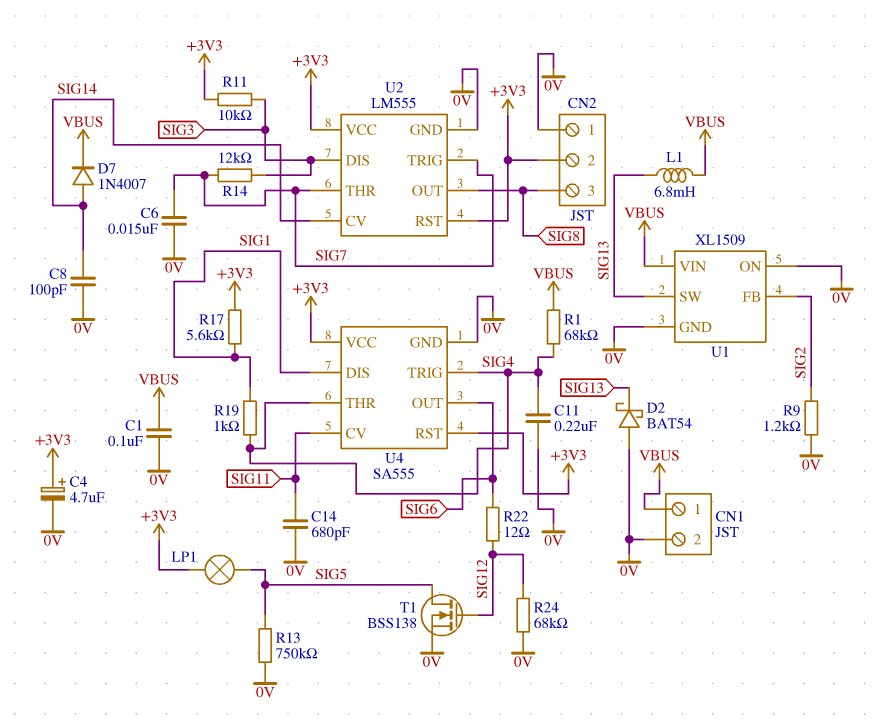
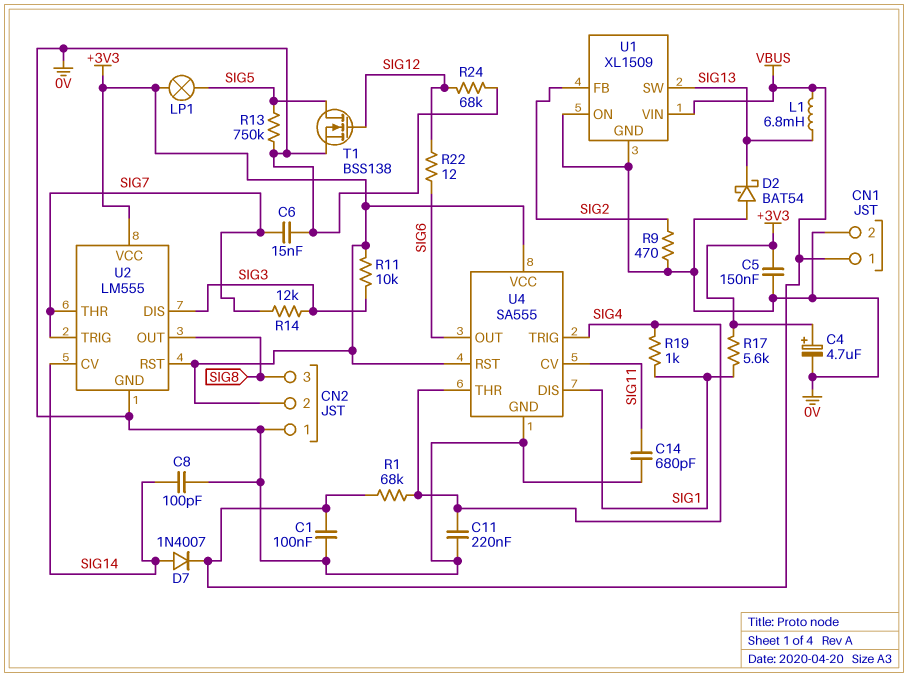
C5: none -> 150nF (+3V3, 0V)
R9: 1.2k (0V, SIG2) -> 470 (0V, SIG2)

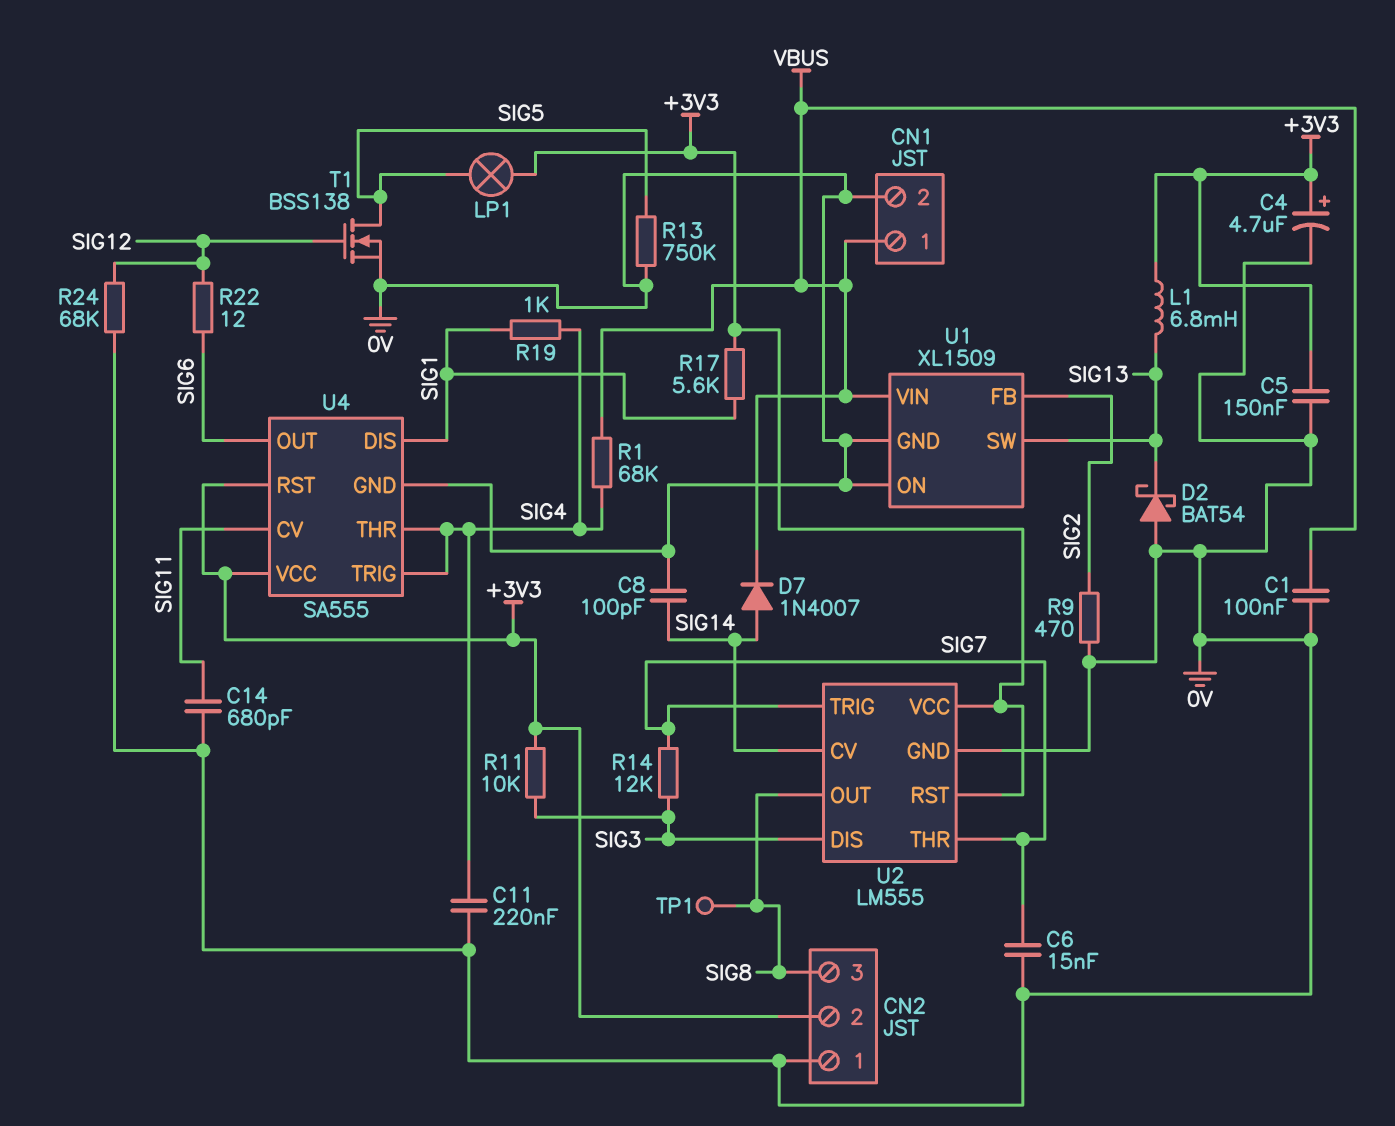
L1: 6.8mH (SIG13, VBUS) -> 6.8mH (+3V3, SIG13)
TP1: none -> test point (SIG8)

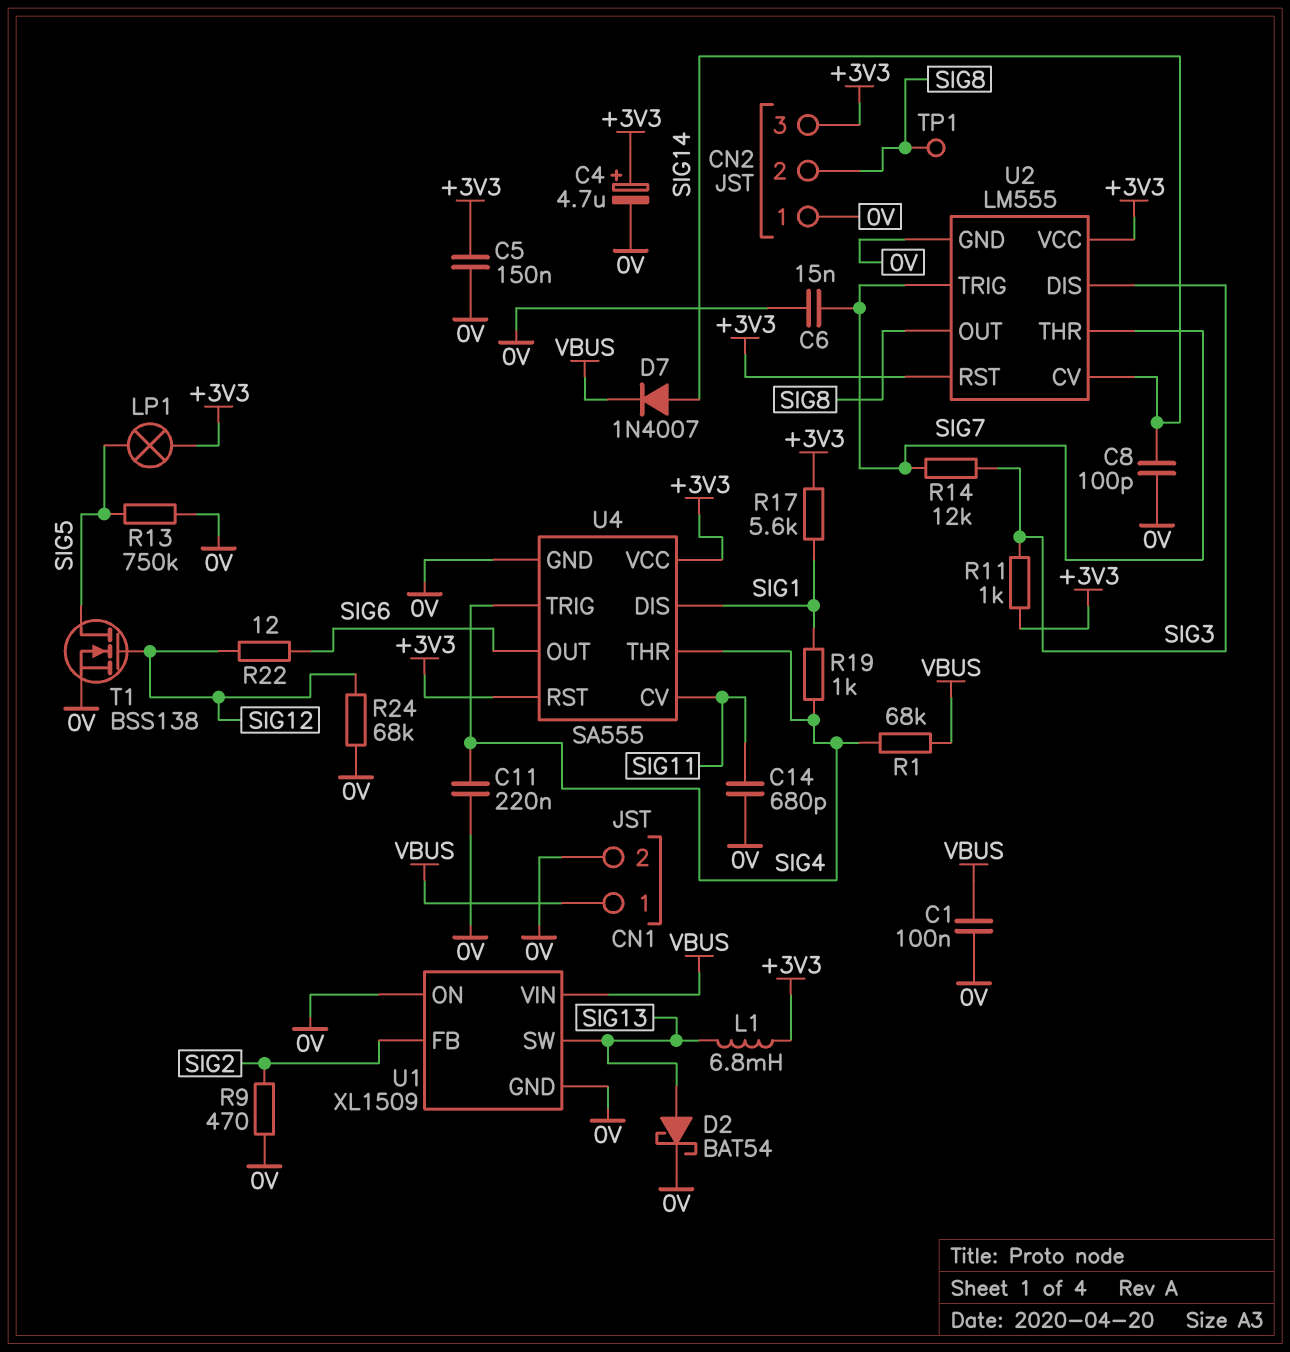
CN2 pin 2: +3V3 -> SIG8
CN2 pin 3: SIG8 -> +3V3
D2: schottky BAT54 (A 0V, K SIG13) -> schottky BAT54 (A SIG13, K 0V)
R11: 10k (+3V3, SIG3) -> 1k (+3V3, SIG3)

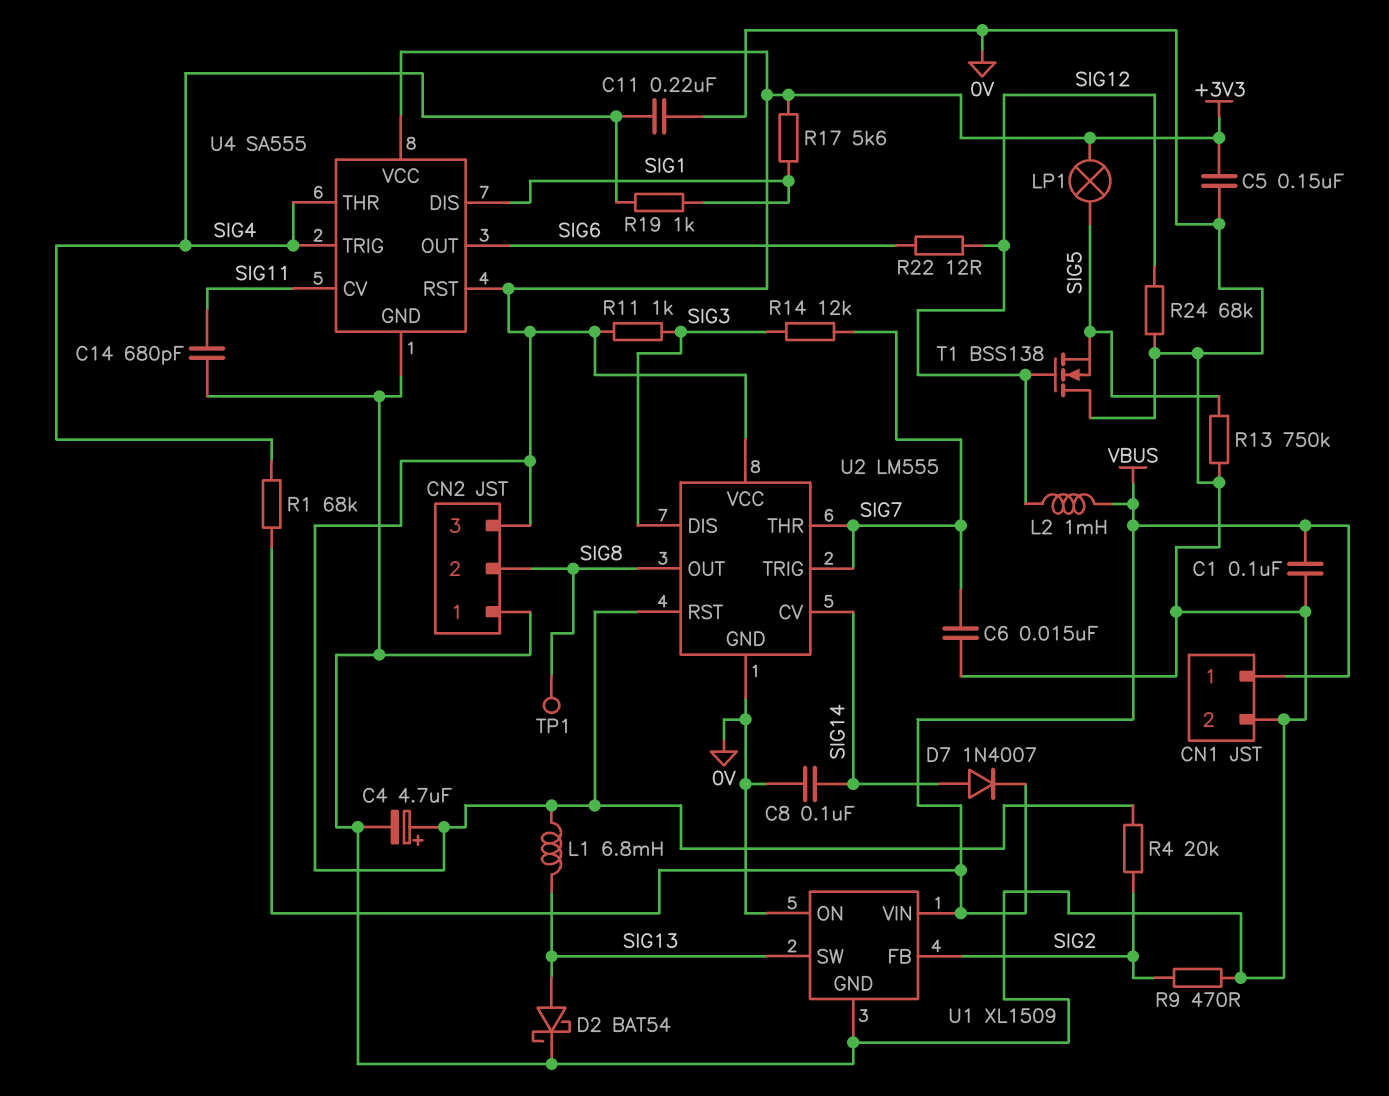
C8: 100pF (0V, SIG14) -> 100nF (0V, SIG14)
L2: none -> 1mH (SIG12, VBUS)
R4: none -> 20k (+3V3, SIG2)
T1: NMOS BSS138 (G SIG12, D SIG5, S 0V) -> NMOS BSS138 (G SIG12, D 0V, S SIG5)

